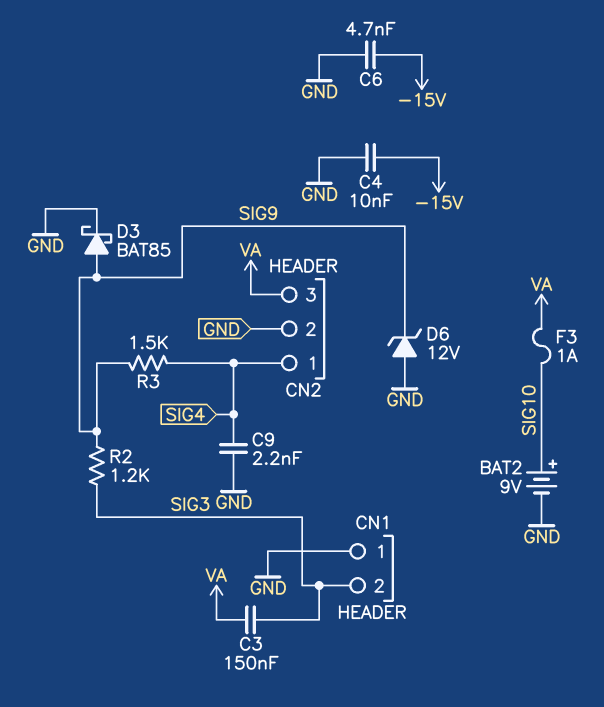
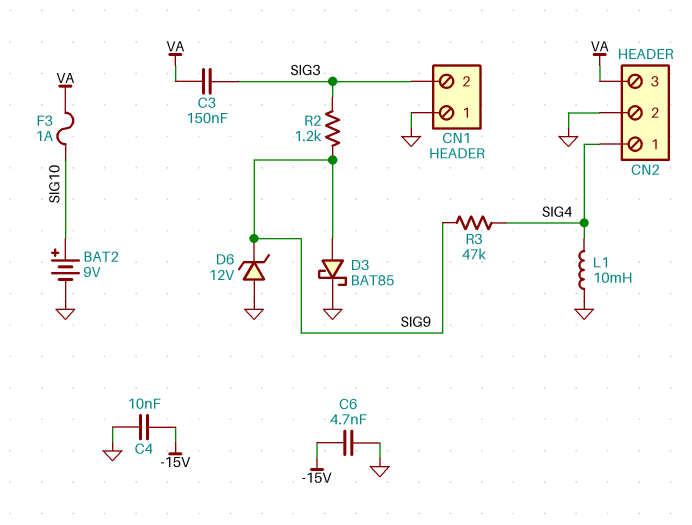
C9: 2.2nF (GND, SIG4) -> none
L1: none -> 10mH (GND, SIG4)
R3: 1.5k (SIG4, SIG9) -> 47k (SIG4, SIG9)

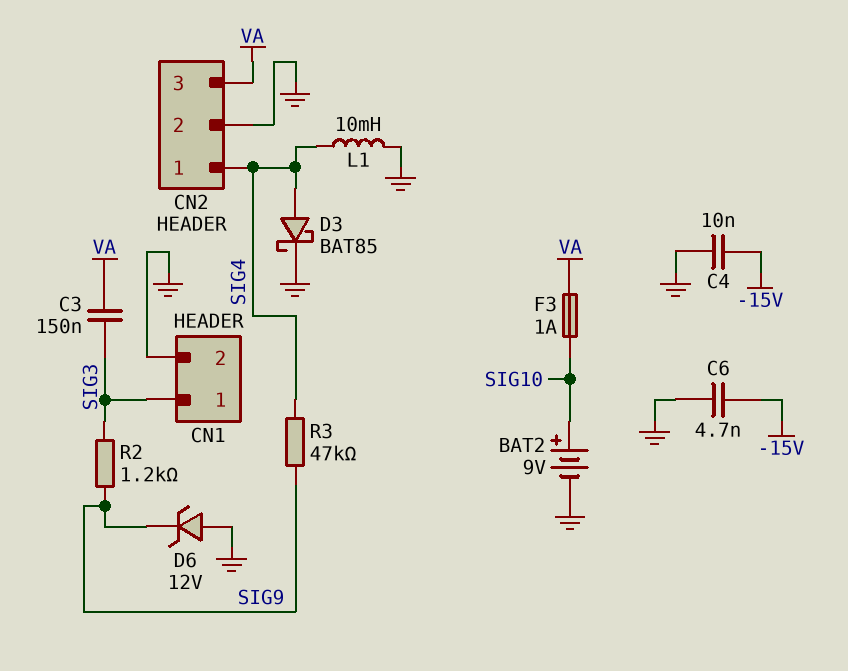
CN1 pin 1: GND -> SIG3
CN1 pin 2: SIG3 -> GND
D3: schottky BAT85 (A SIG9, K GND) -> schottky BAT85 (A SIG4, K GND)

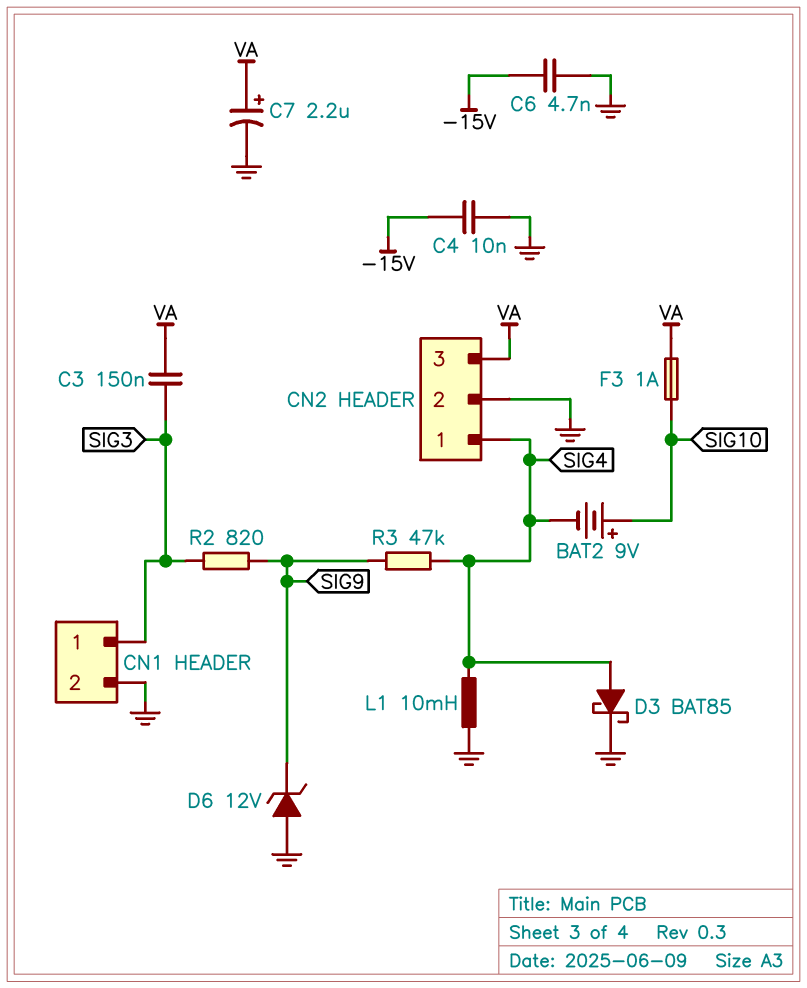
BAT2: 9V (plus SIG10, minus GND) -> 9V (plus SIG10, minus SIG4)
C7: none -> 2.2uF (plus VA, minus GND)
R2: 1.2k (SIG3, SIG9) -> 820 (SIG3, SIG9)

